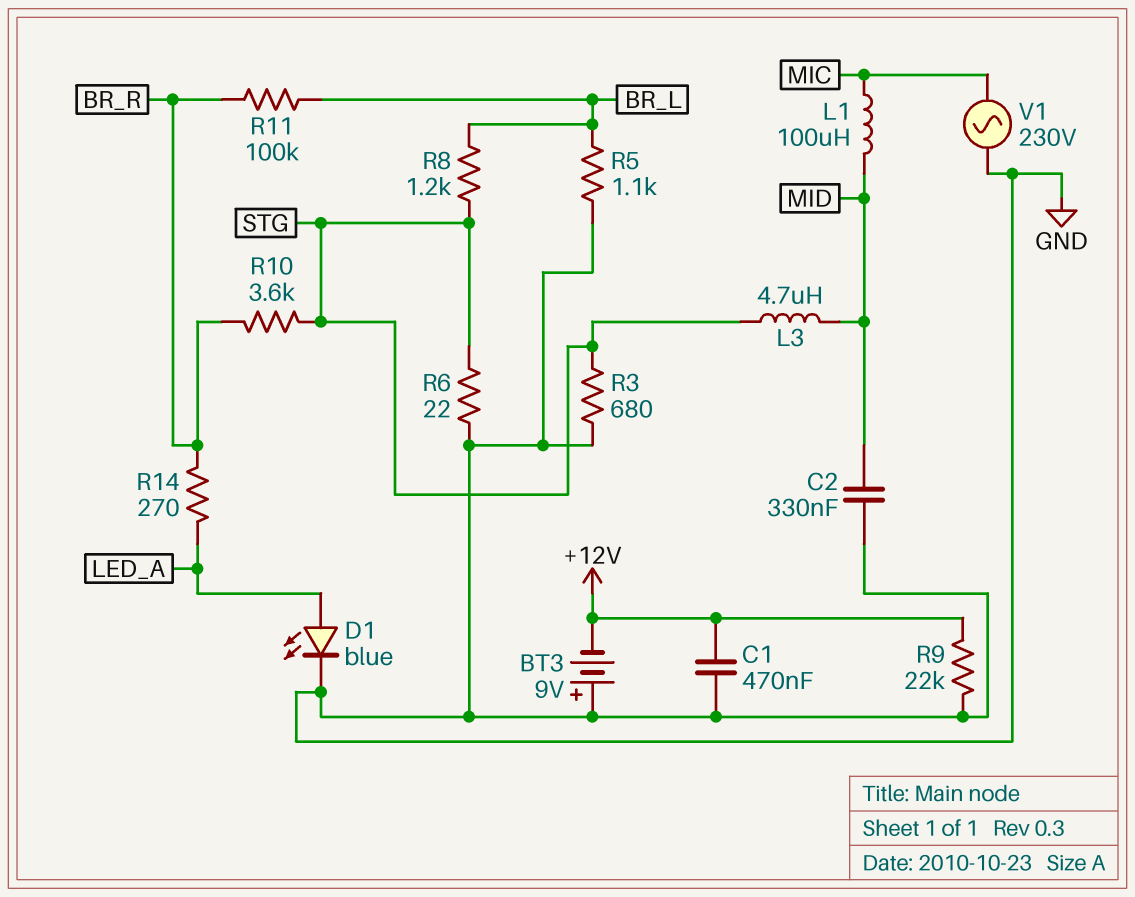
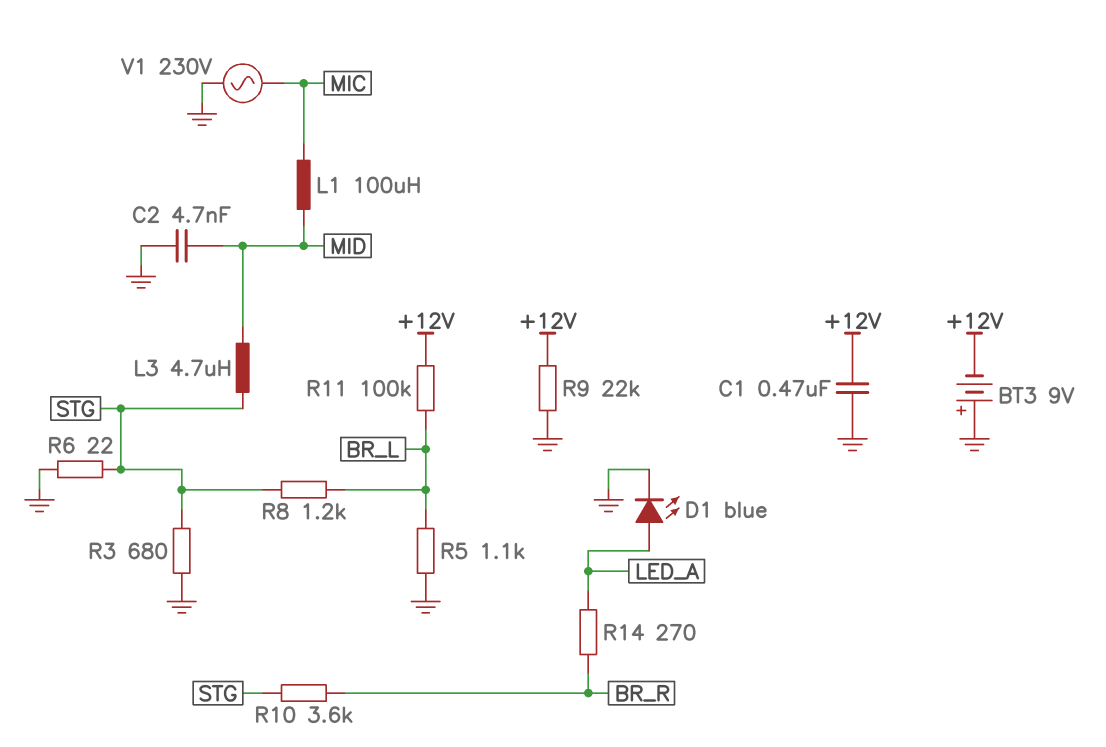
C2: 330nF (GND, MID) -> 4.7nF (GND, MID)
R11: 100k (BR_L, BR_R) -> 100k (+12V, BR_L)

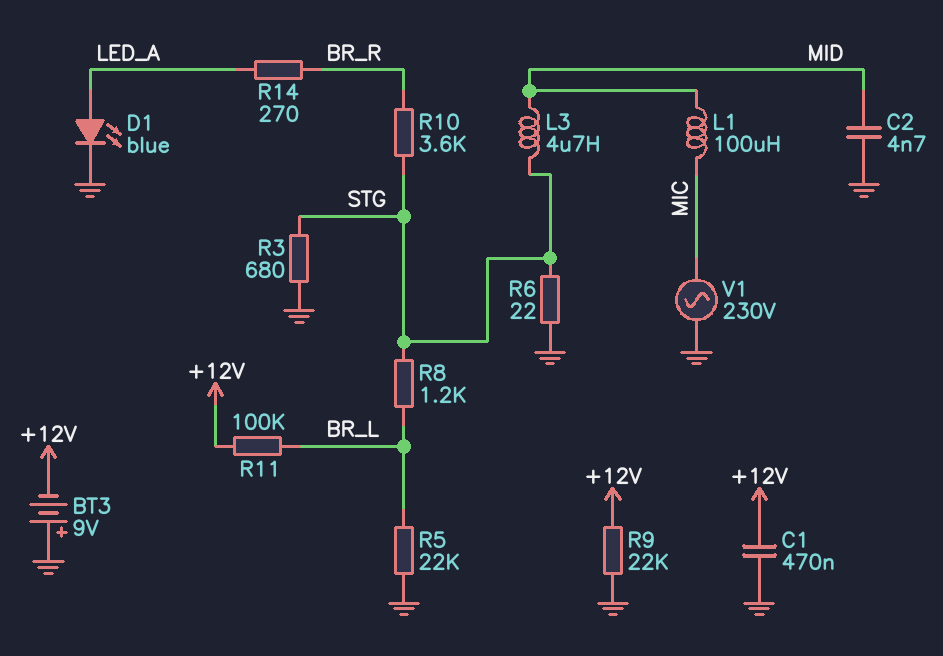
R5: 1.1k (BR_L, GND) -> 22k (BR_L, GND)

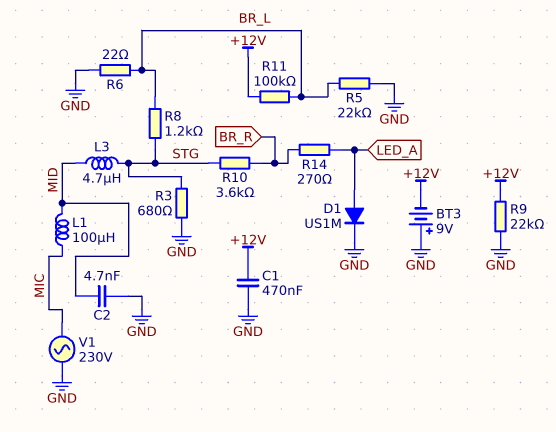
D1: LED blue (A LED_A, K GND) -> diode US1M (A LED_A, K GND)
R6: 22 (GND, STG) -> 22 (BR_L, GND)

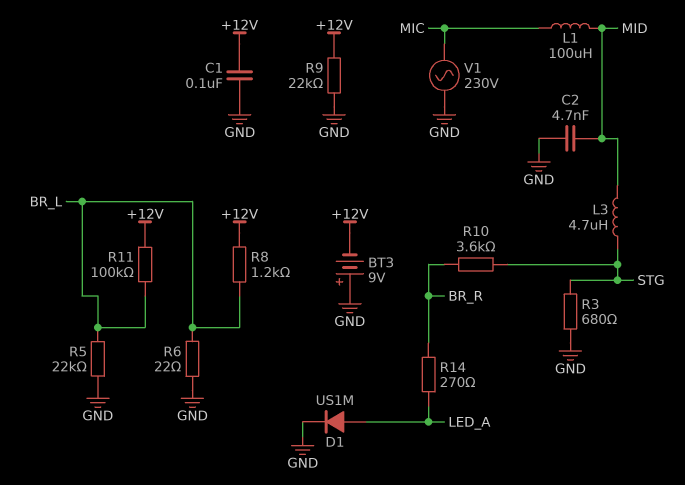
C1: 470nF (+12V, GND) -> 100nF (+12V, GND)
R8: 1.2k (BR_L, STG) -> 1.2k (+12V, BR_L)

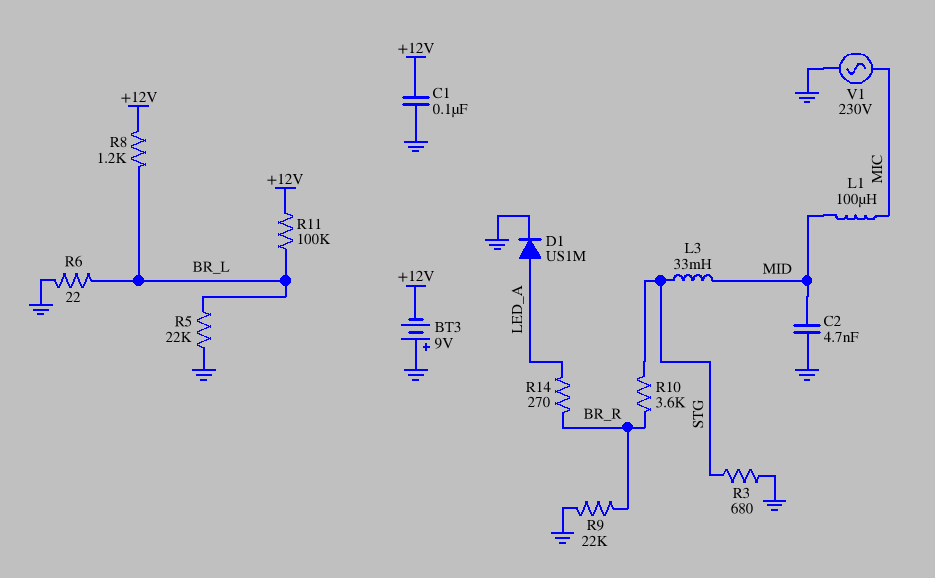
L3: 4.7uH (MID, STG) -> 33mH (MID, STG)
R9: 22k (+12V, GND) -> 22k (BR_R, GND)

